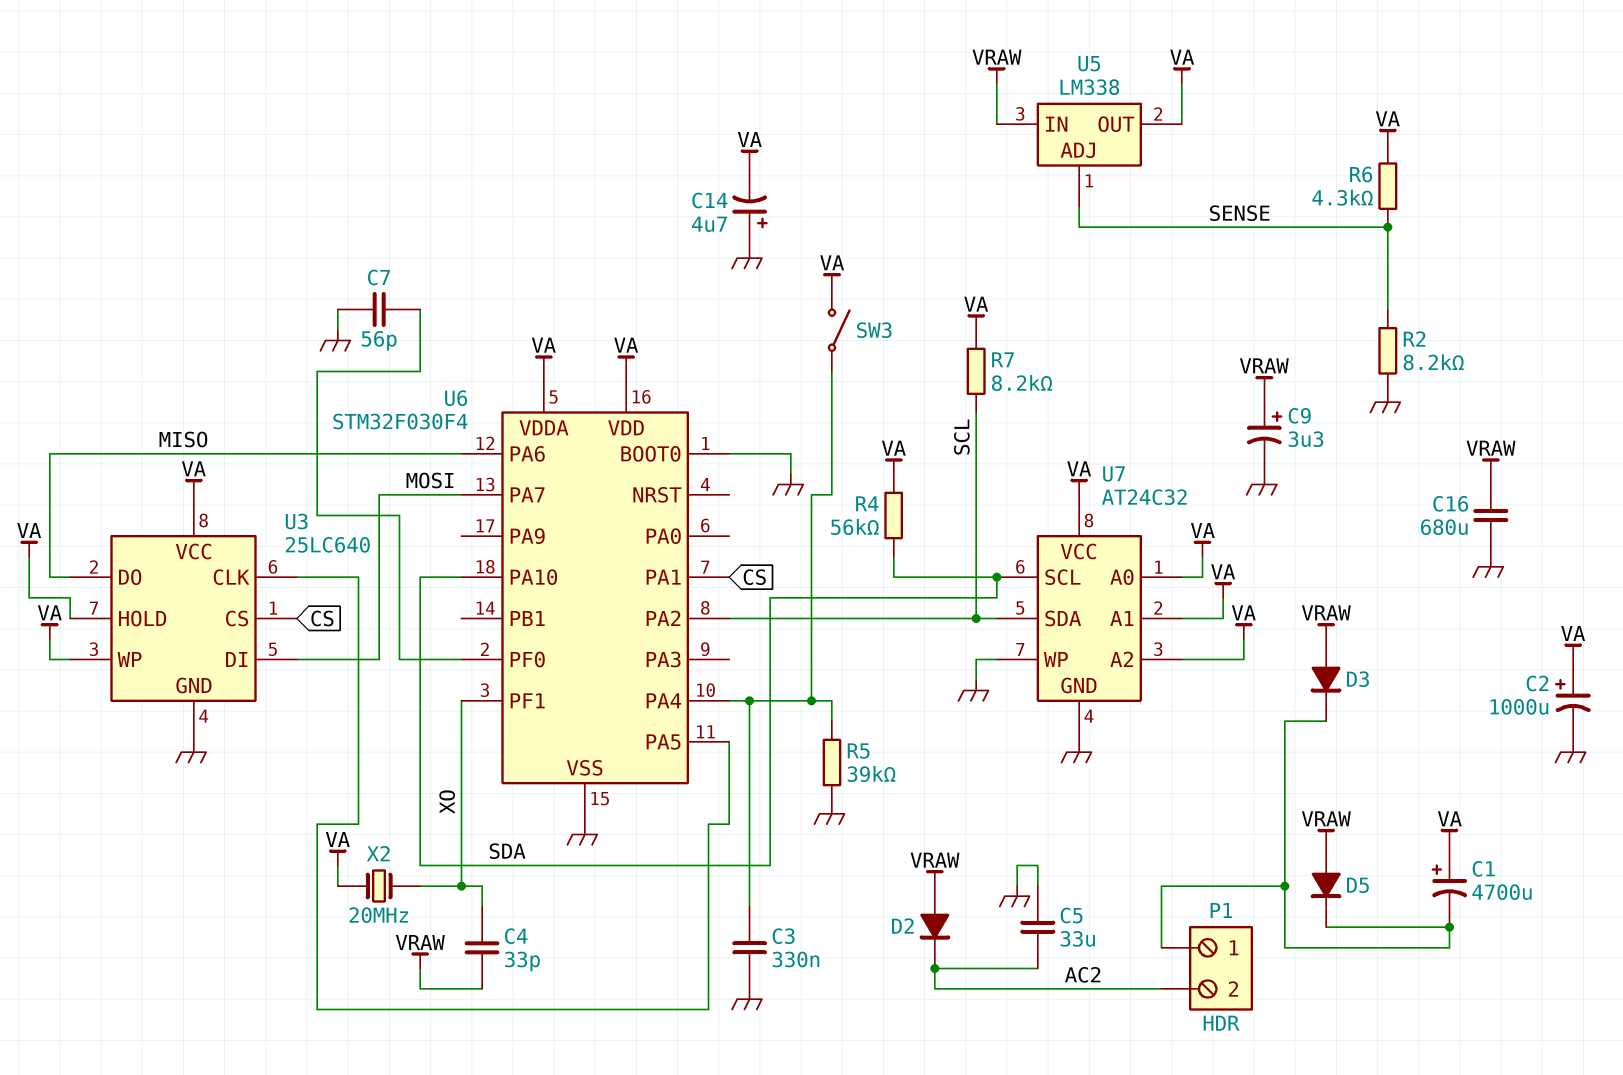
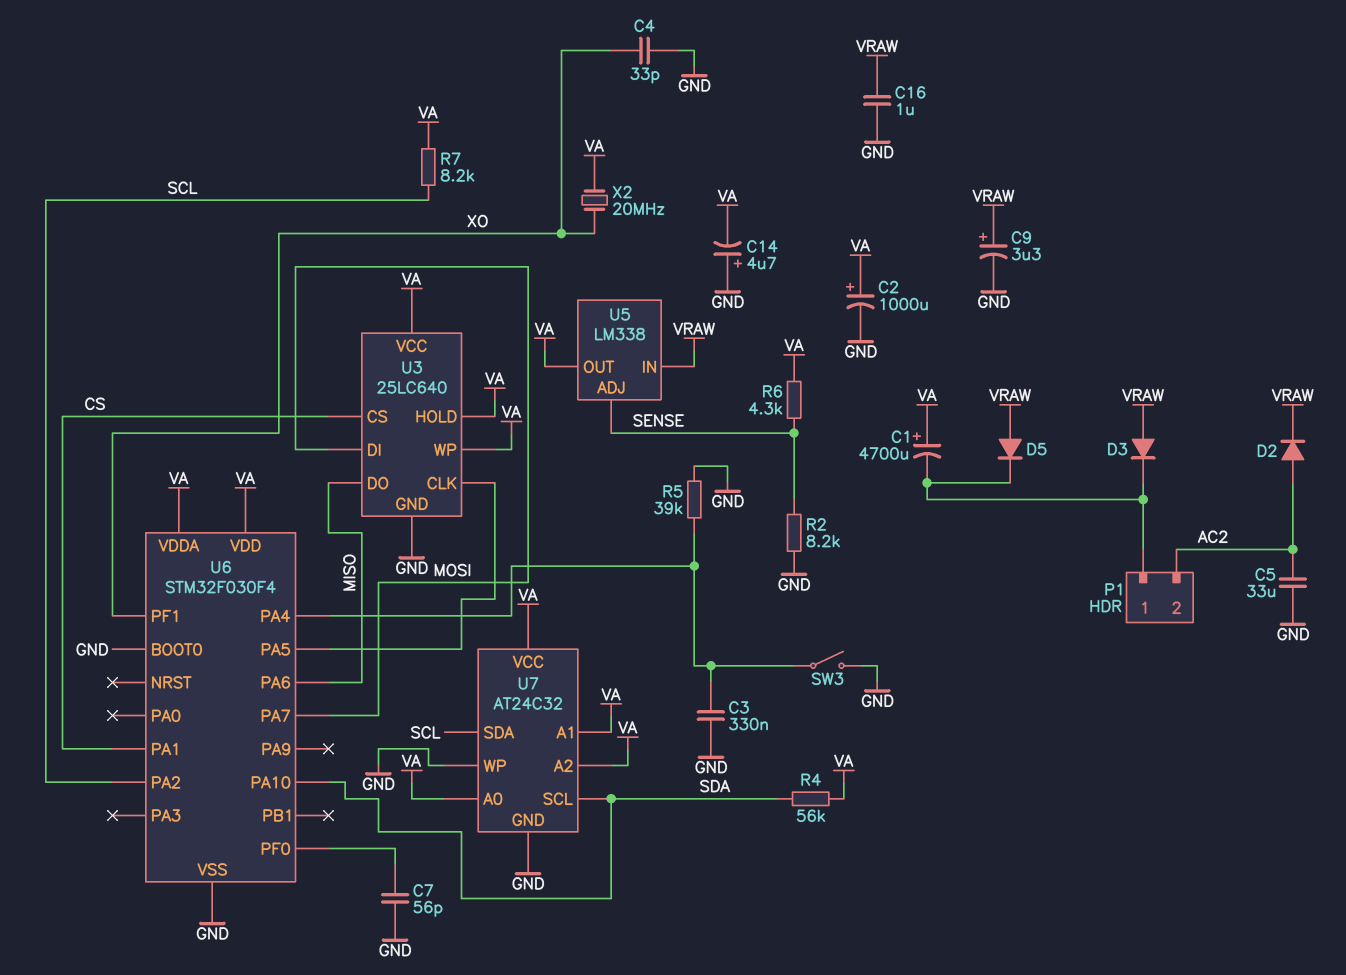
C4: 33pF (VRAW, XO) -> 33pF (GND, XO)
C16: 680uF (GND, VRAW) -> 1uF (GND, VRAW)
D2: diode (A VRAW, K AC2) -> diode (A AC2, K VRAW)
SW3: switch (U6/PA4, VA) -> switch (GND, U6/PA4)

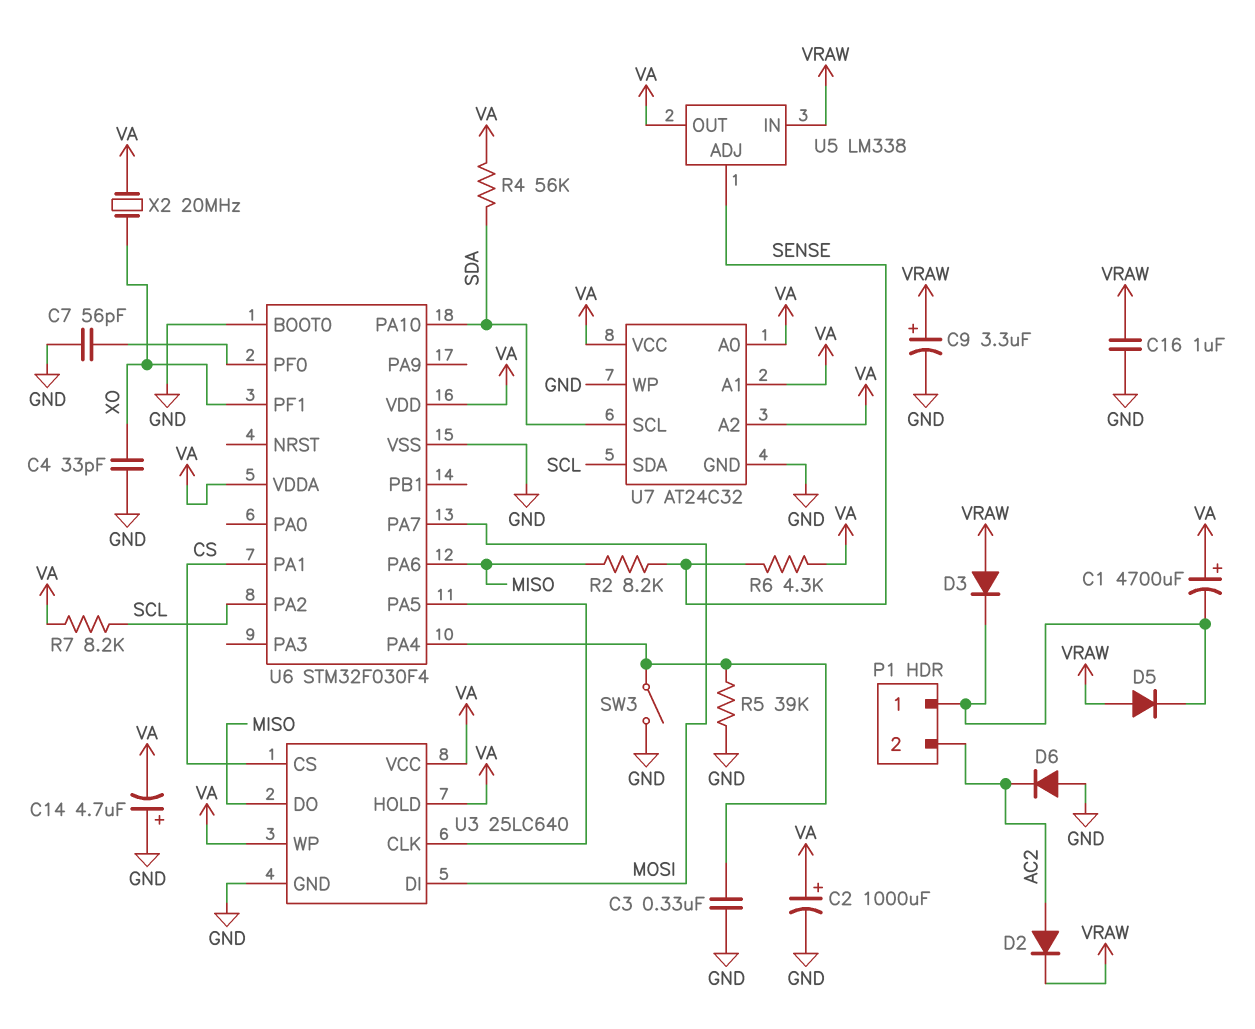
C5: 33uF (AC2, GND) -> none
D6: none -> diode (A GND, K AC2)
R2: 8.2k (GND, SENSE) -> 8.2k (MISO, SENSE)

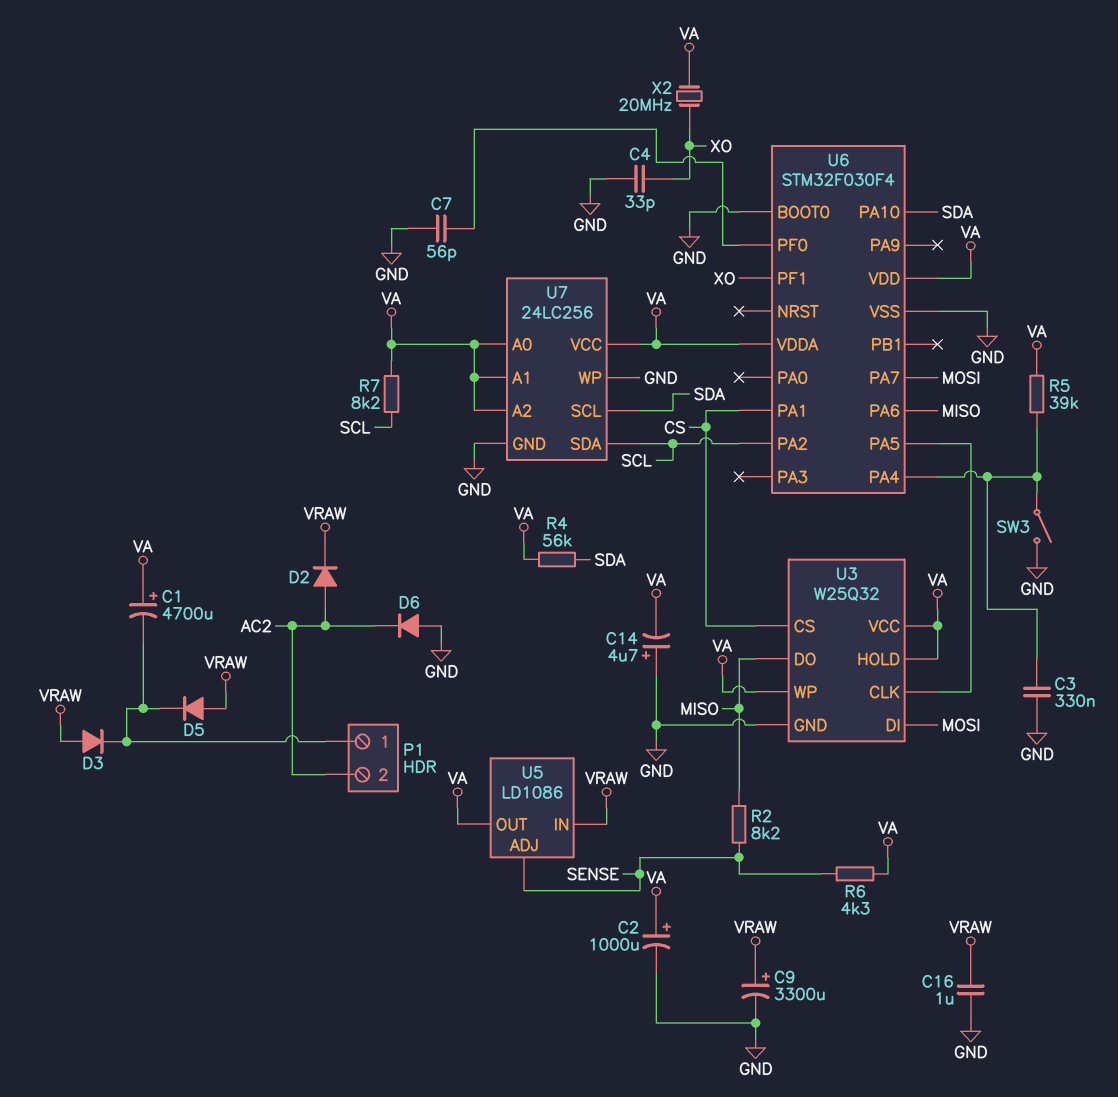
C9: 3.3uF (plus VRAW, minus GND) -> 3300uF (plus VRAW, minus GND)
R5: 39k (GND, U6/PA4) -> 39k (U6/PA4, VA)
U3: 25LC640 -> W25Q32
U5: LM338 -> LD1086
U7: AT24C32 -> 24LC256

